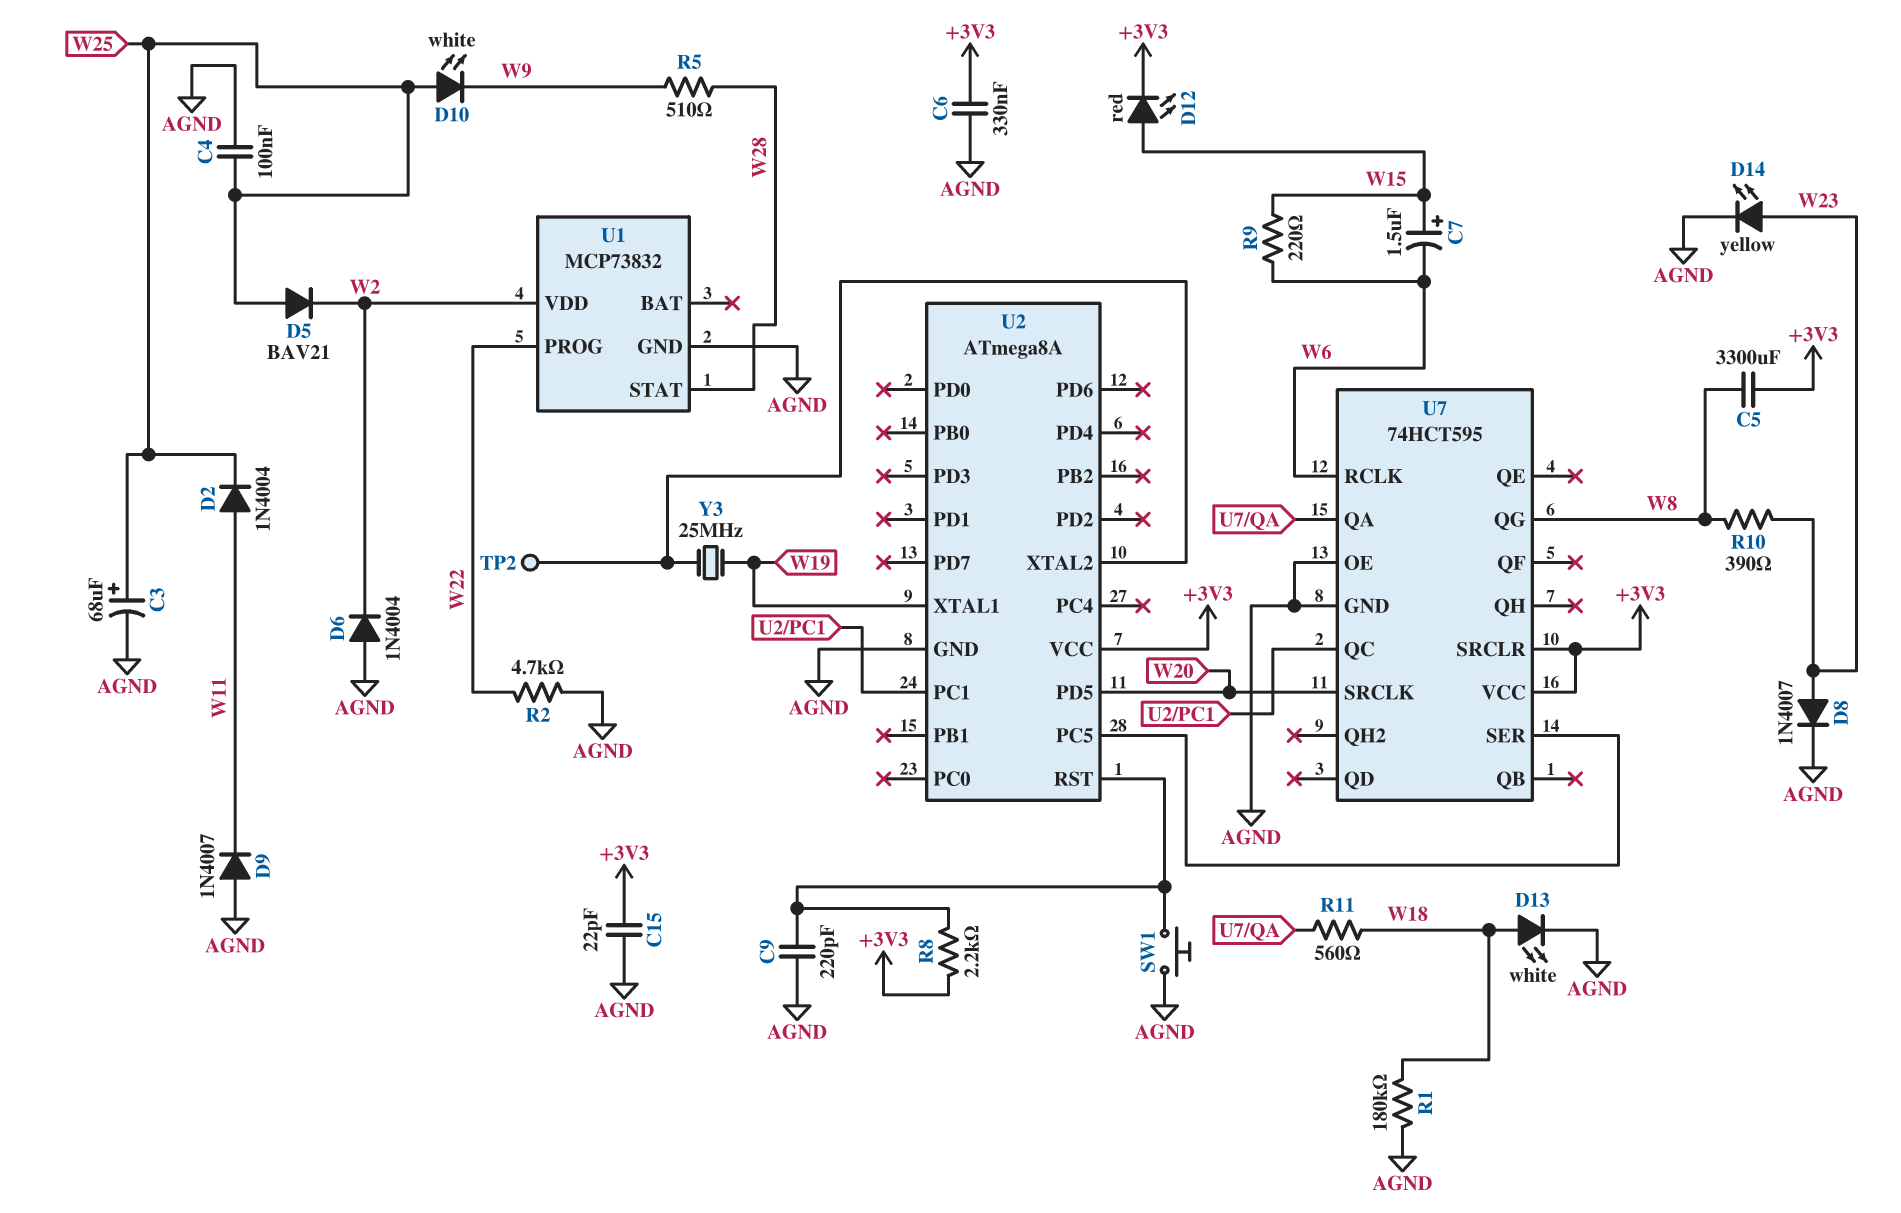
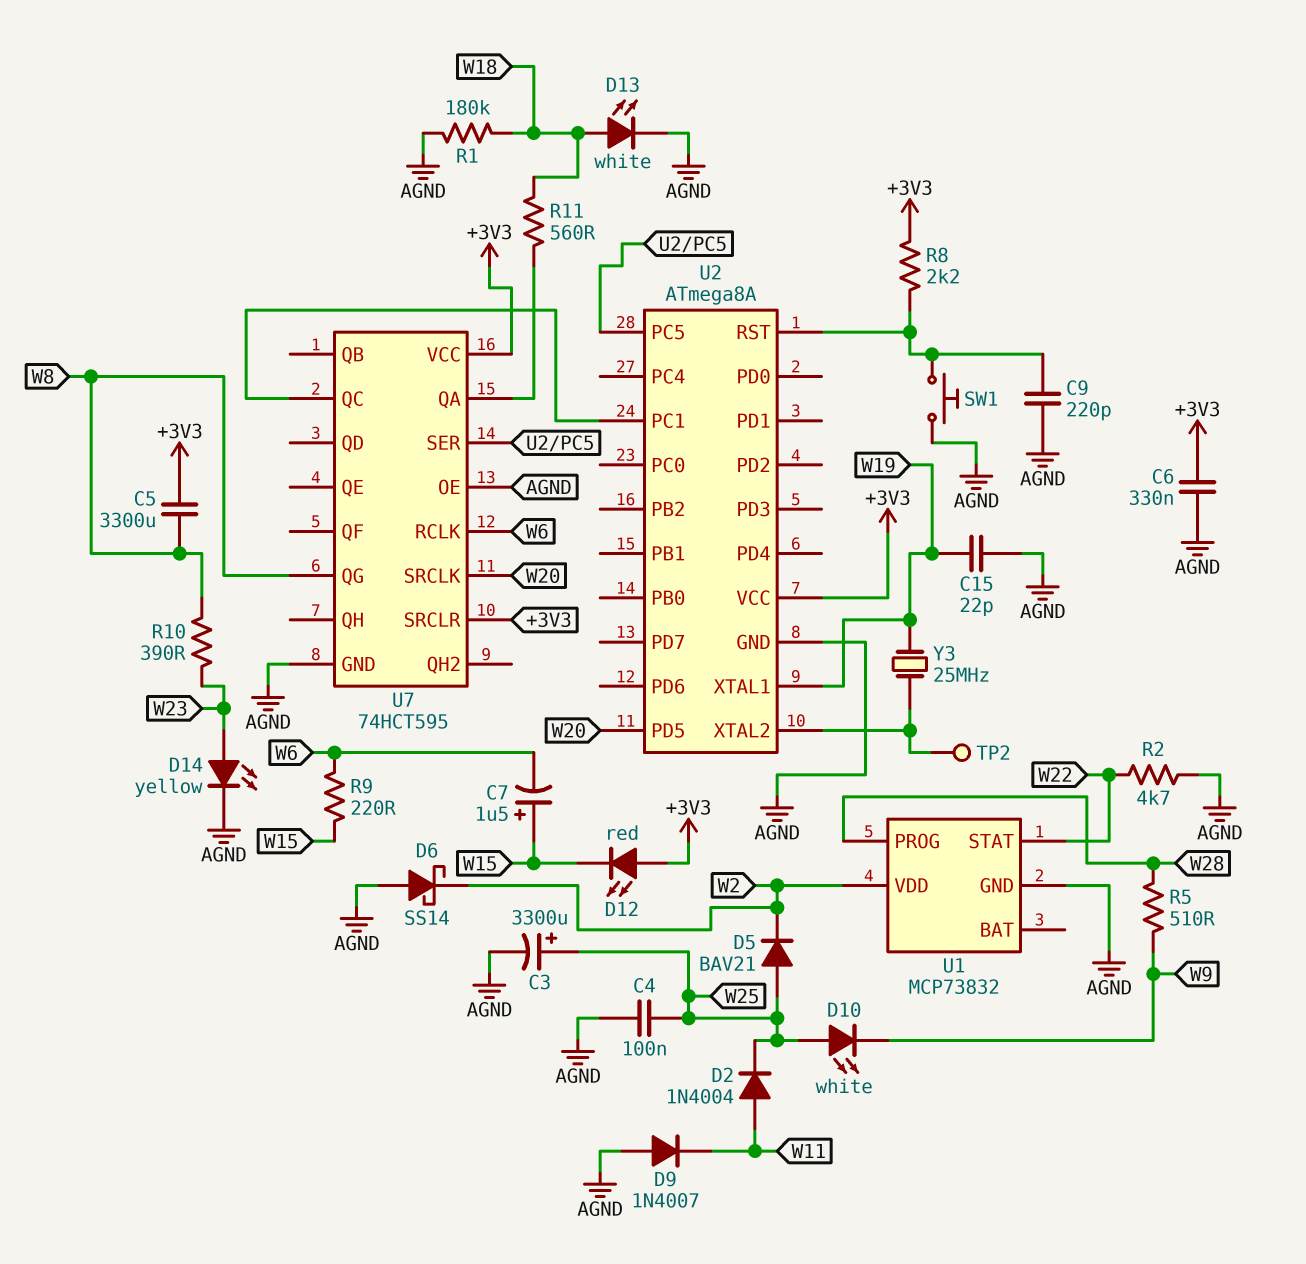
C3: 68uF (plus W25, minus AGND) -> 3300uF (plus W25, minus AGND)
C15: 22pF (+3V3, AGND) -> 22pF (AGND, W19)
D6: diode 1N4004 (A AGND, K W2) -> schottky SS14 (A AGND, K W2)
D8: diode 1N4007 (A W23, K AGND) -> none
D12: LED red (A W15, K +3V3) -> LED red (A +3V3, K W15)
U1 pin PROG: W22 -> W28
U1 pin STAT: W28 -> W22

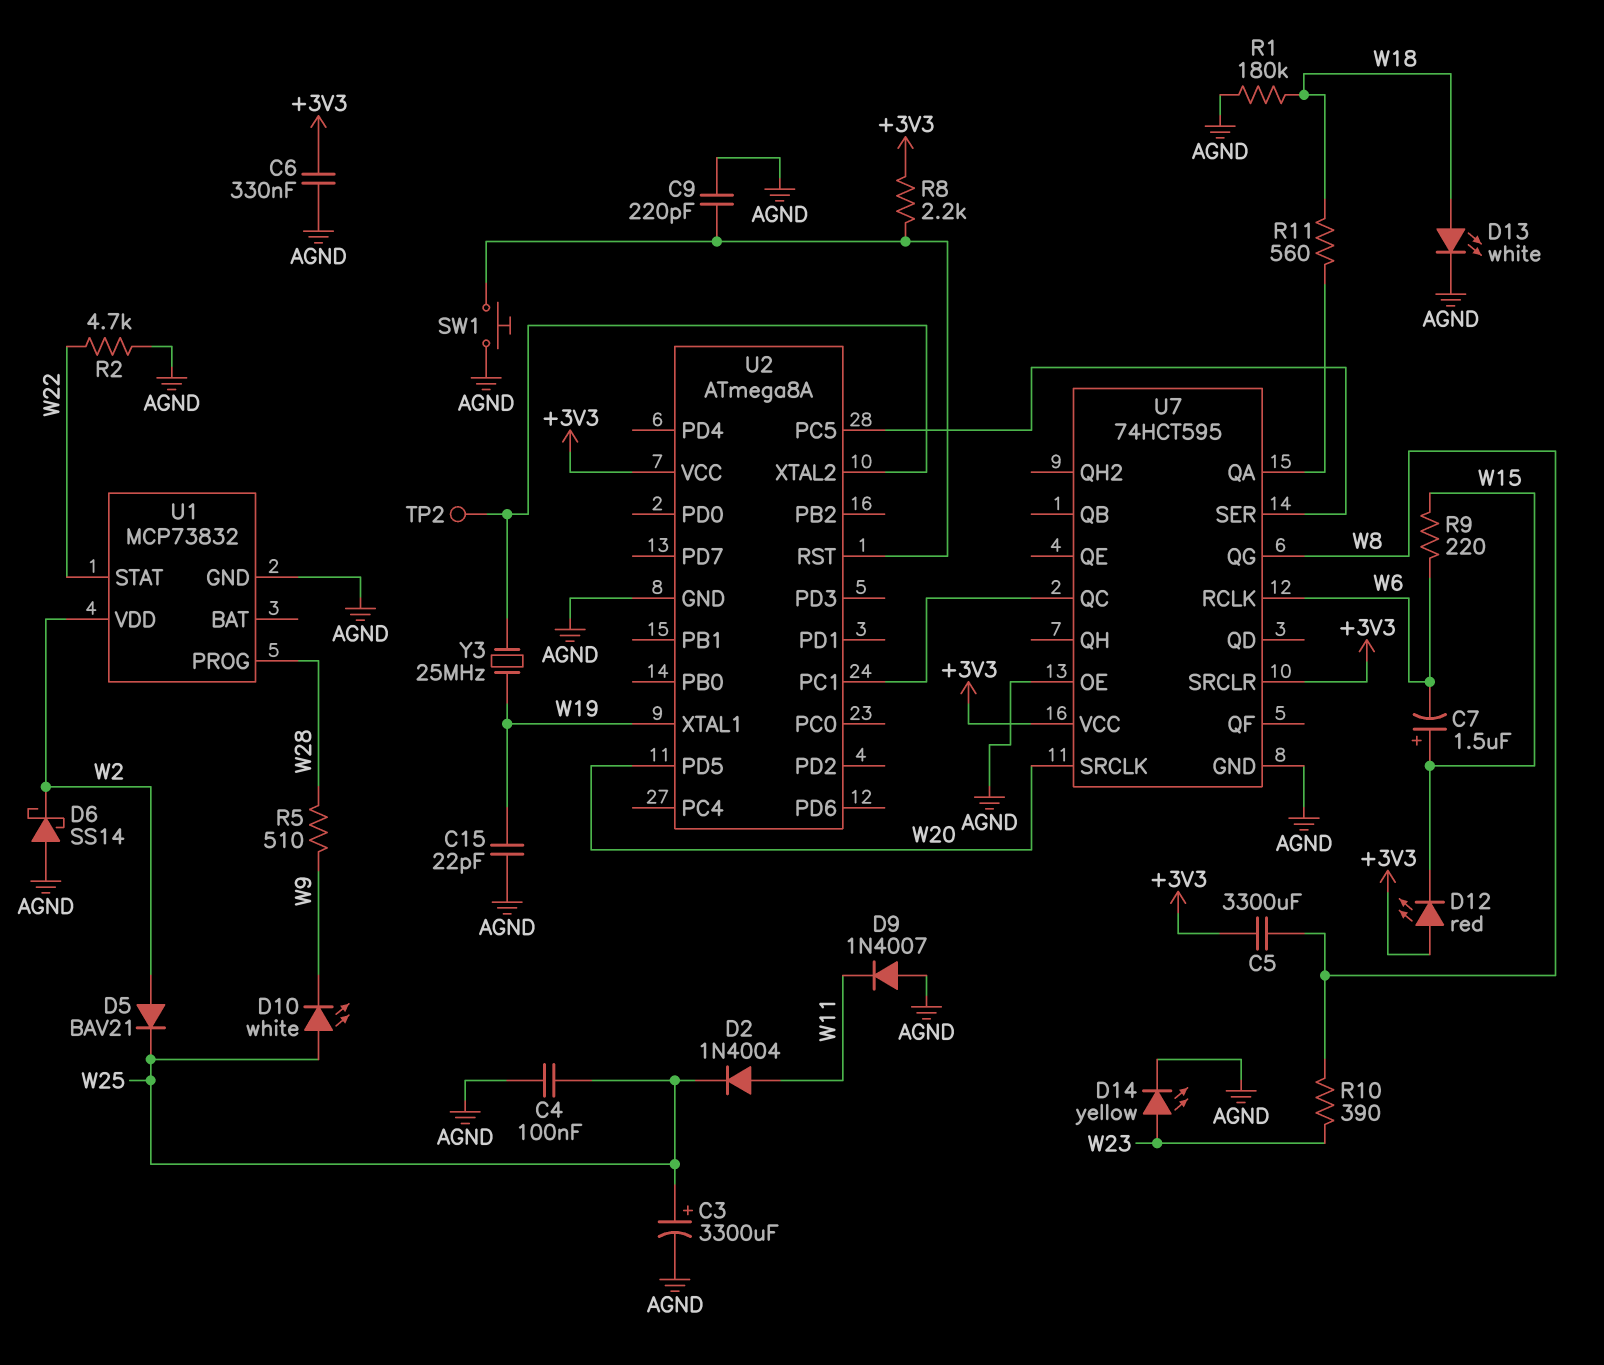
D5: diode BAV21 (A W25, K W2) -> diode BAV21 (A W2, K W25)

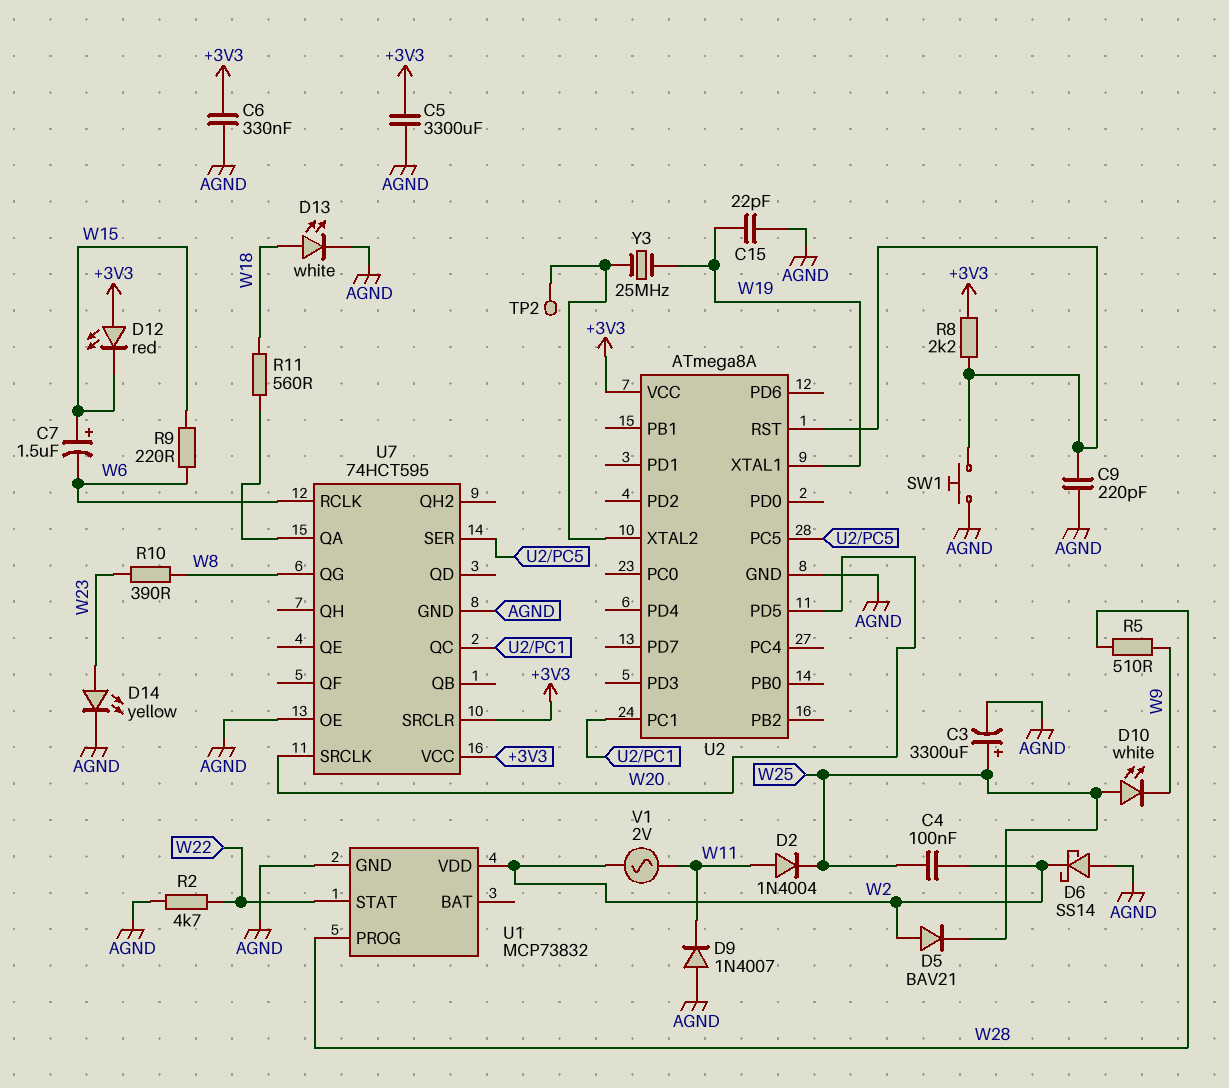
C4: 100nF (AGND, W25) -> 100nF (W2, W25)
C5: 3300uF (+3V3, W8) -> 3300uF (+3V3, AGND)
R1: 180k (AGND, W18) -> none
V1: none -> AC 2V (W2, W11)

